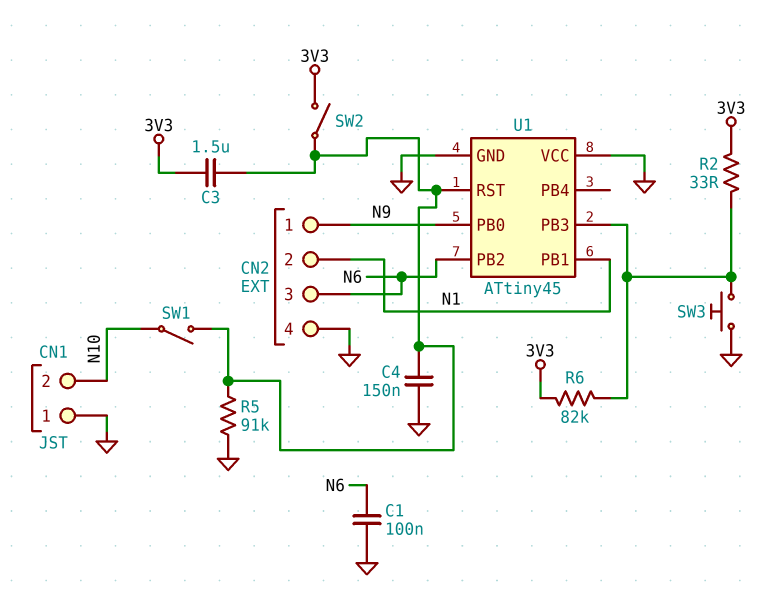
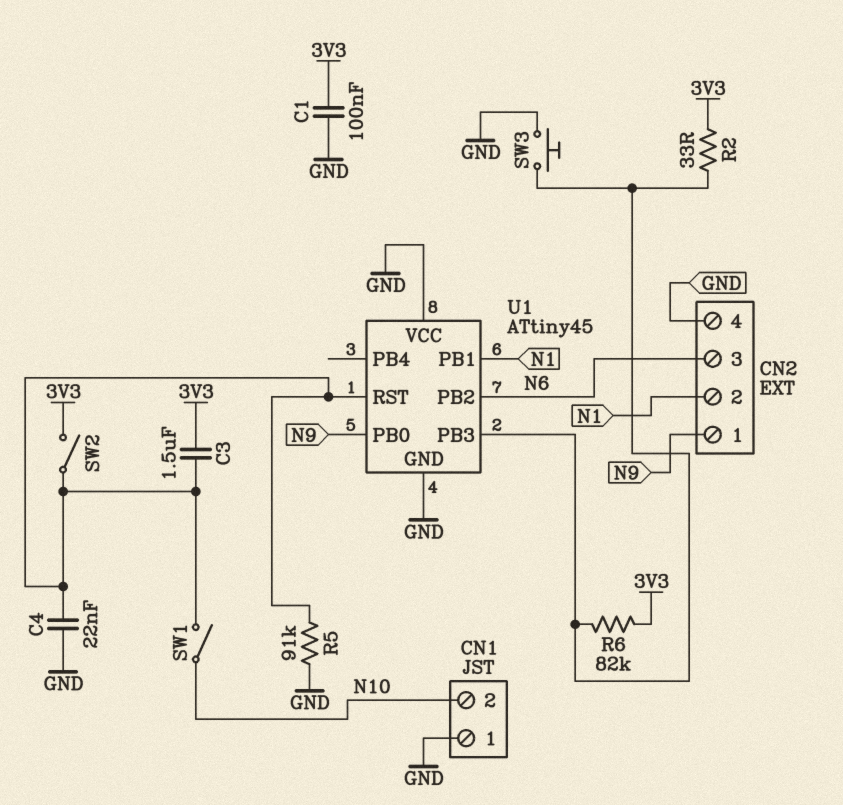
C1: 100nF (GND, N6) -> 100nF (3V3, GND)
C4: 150nF (GND, U1/RST) -> 22nF (GND, U1/RST)

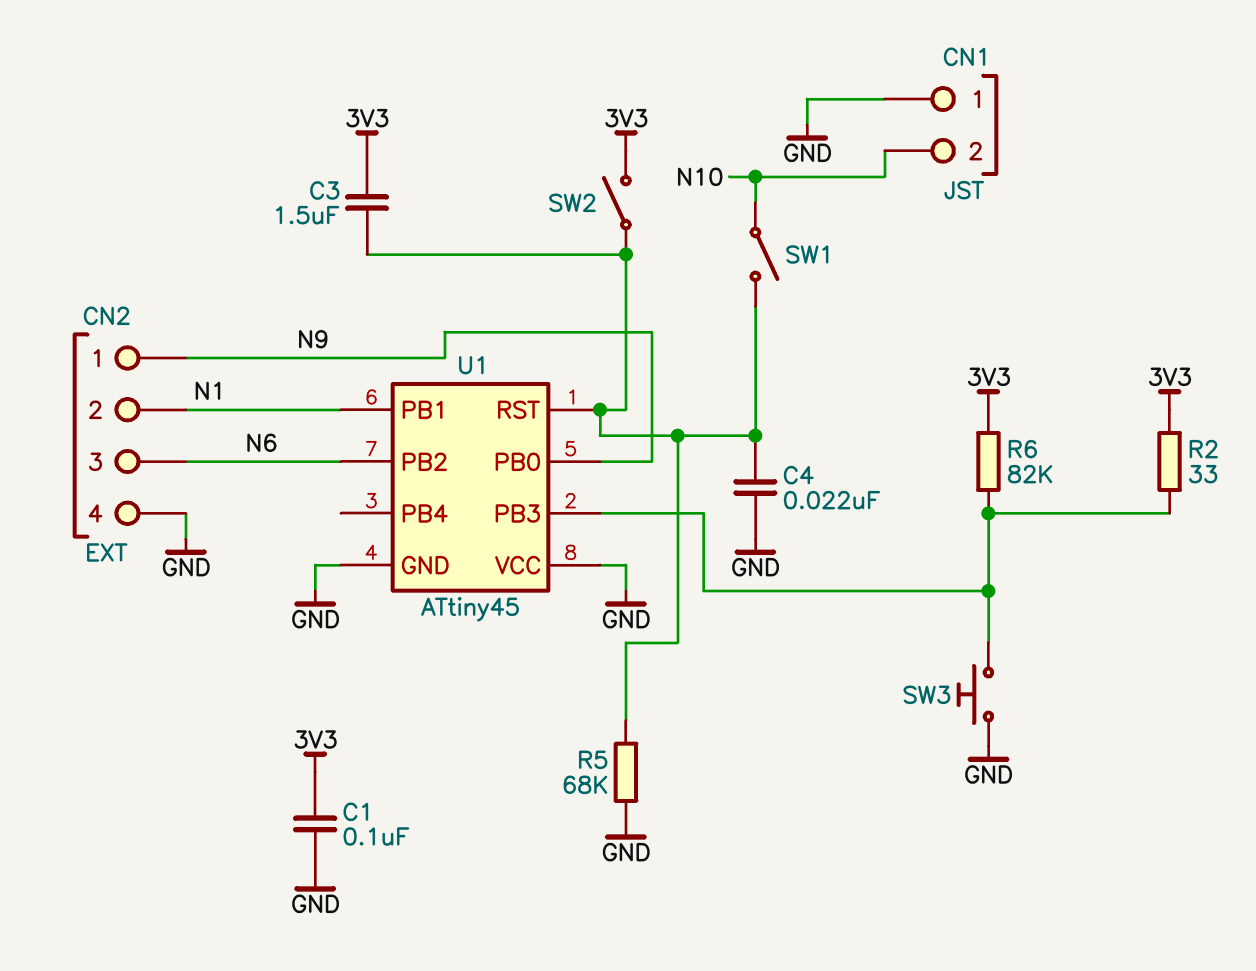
R5: 91k (GND, U1/RST) -> 68k (GND, U1/RST)

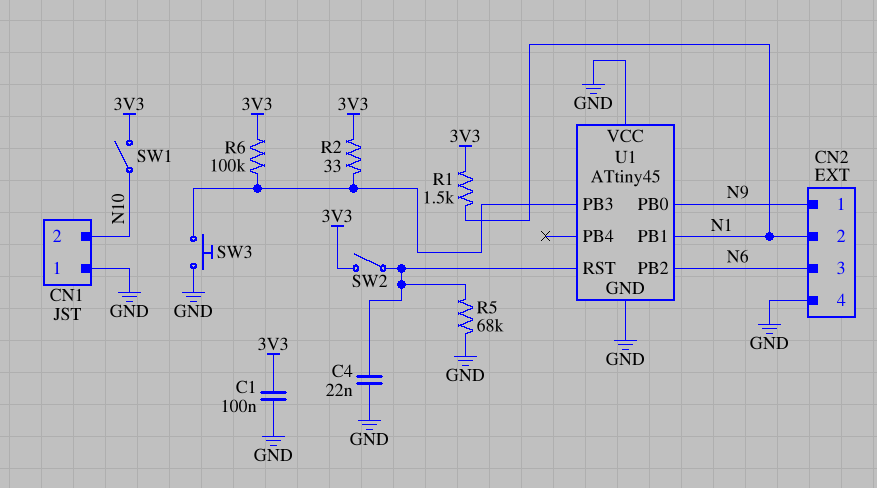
C3: 1.5uF (3V3, U1/RST) -> none
R1: none -> 1.5k (3V3, N1)
R6: 82k (3V3, U1/PB3) -> 100k (3V3, U1/PB3)
SW1: switch (N10, U1/RST) -> switch (3V3, N10)

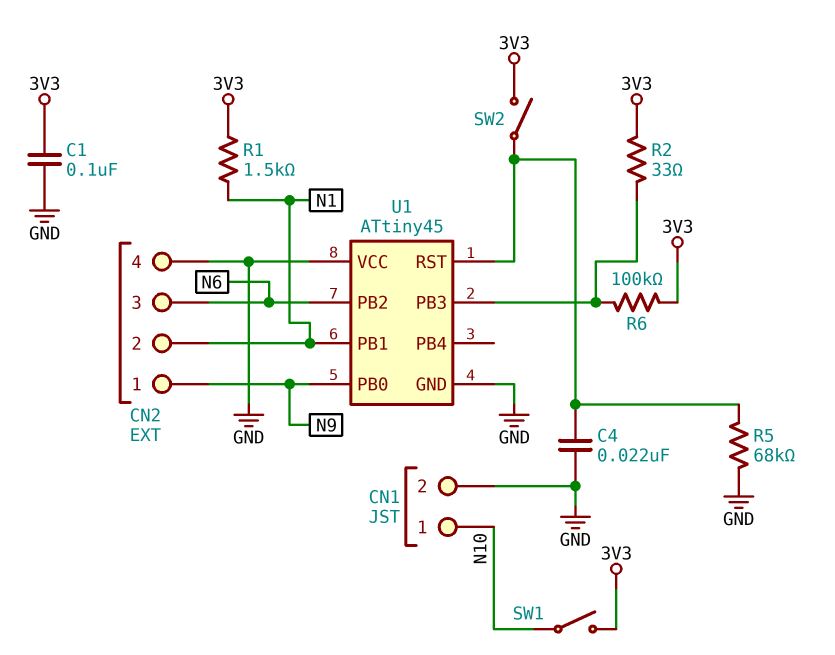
CN1 pin 1: GND -> N10
CN1 pin 2: N10 -> GND
SW3: button (GND, U1/PB3) -> none

